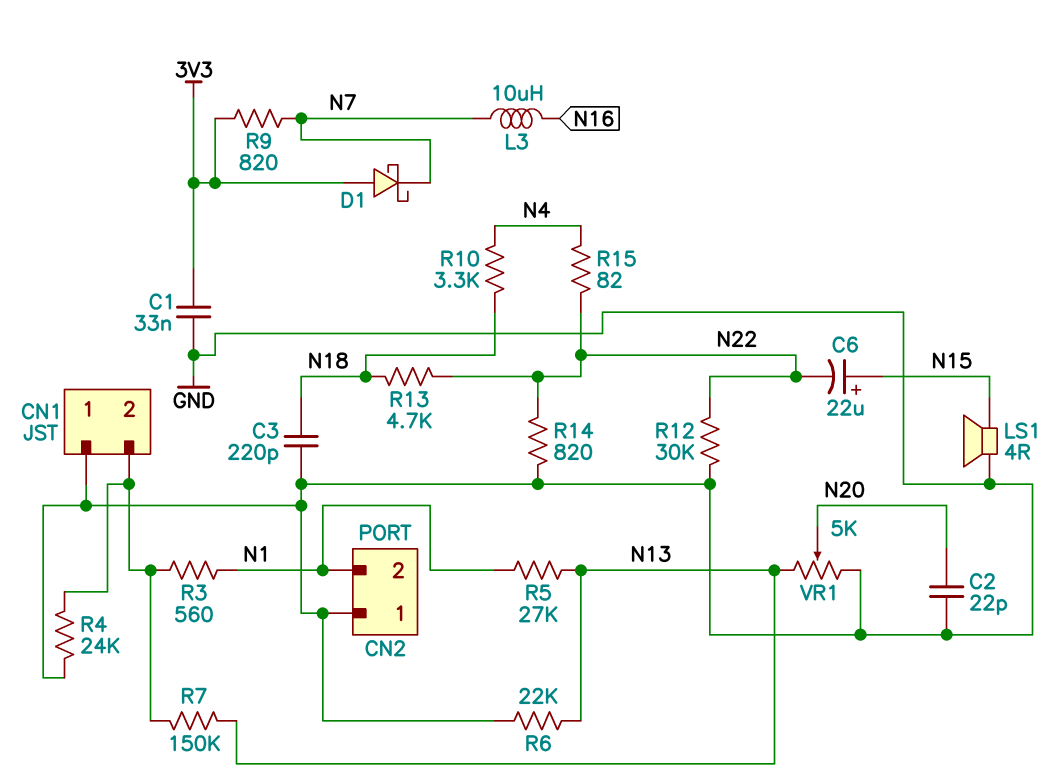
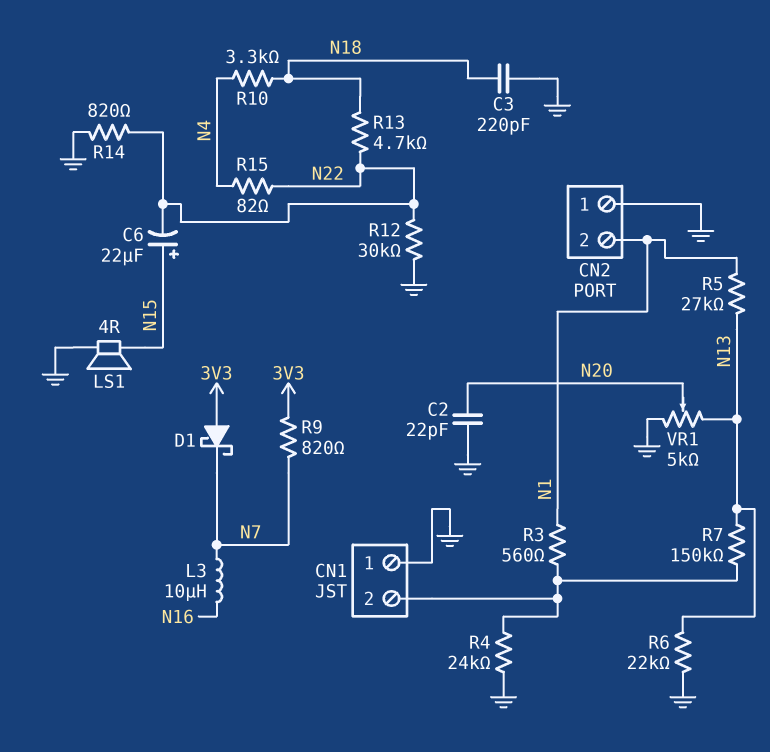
C1: 33nF (3V3, GND) -> none

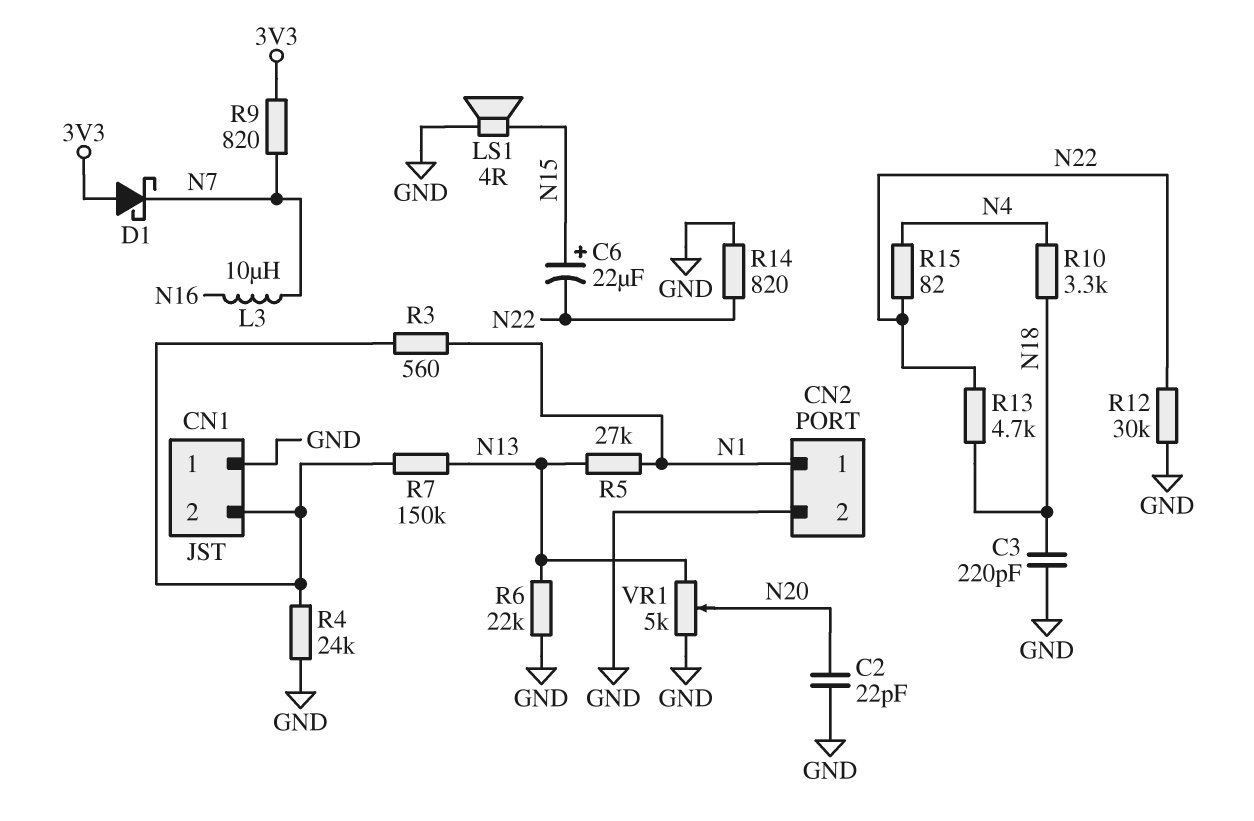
CN2 pin 1: GND -> N1
CN2 pin 2: N1 -> GND

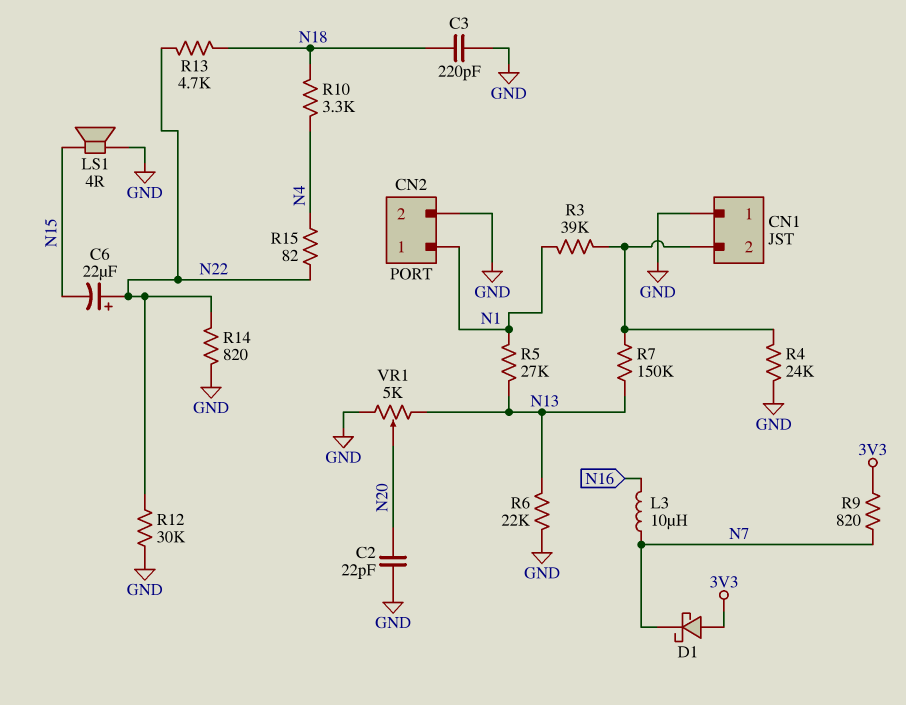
C6: 22uF (plus N15, minus N22) -> 22uF (plus N22, minus N15)
R3: 560 (CN1/2, N1) -> 39k (CN1/2, N1)

